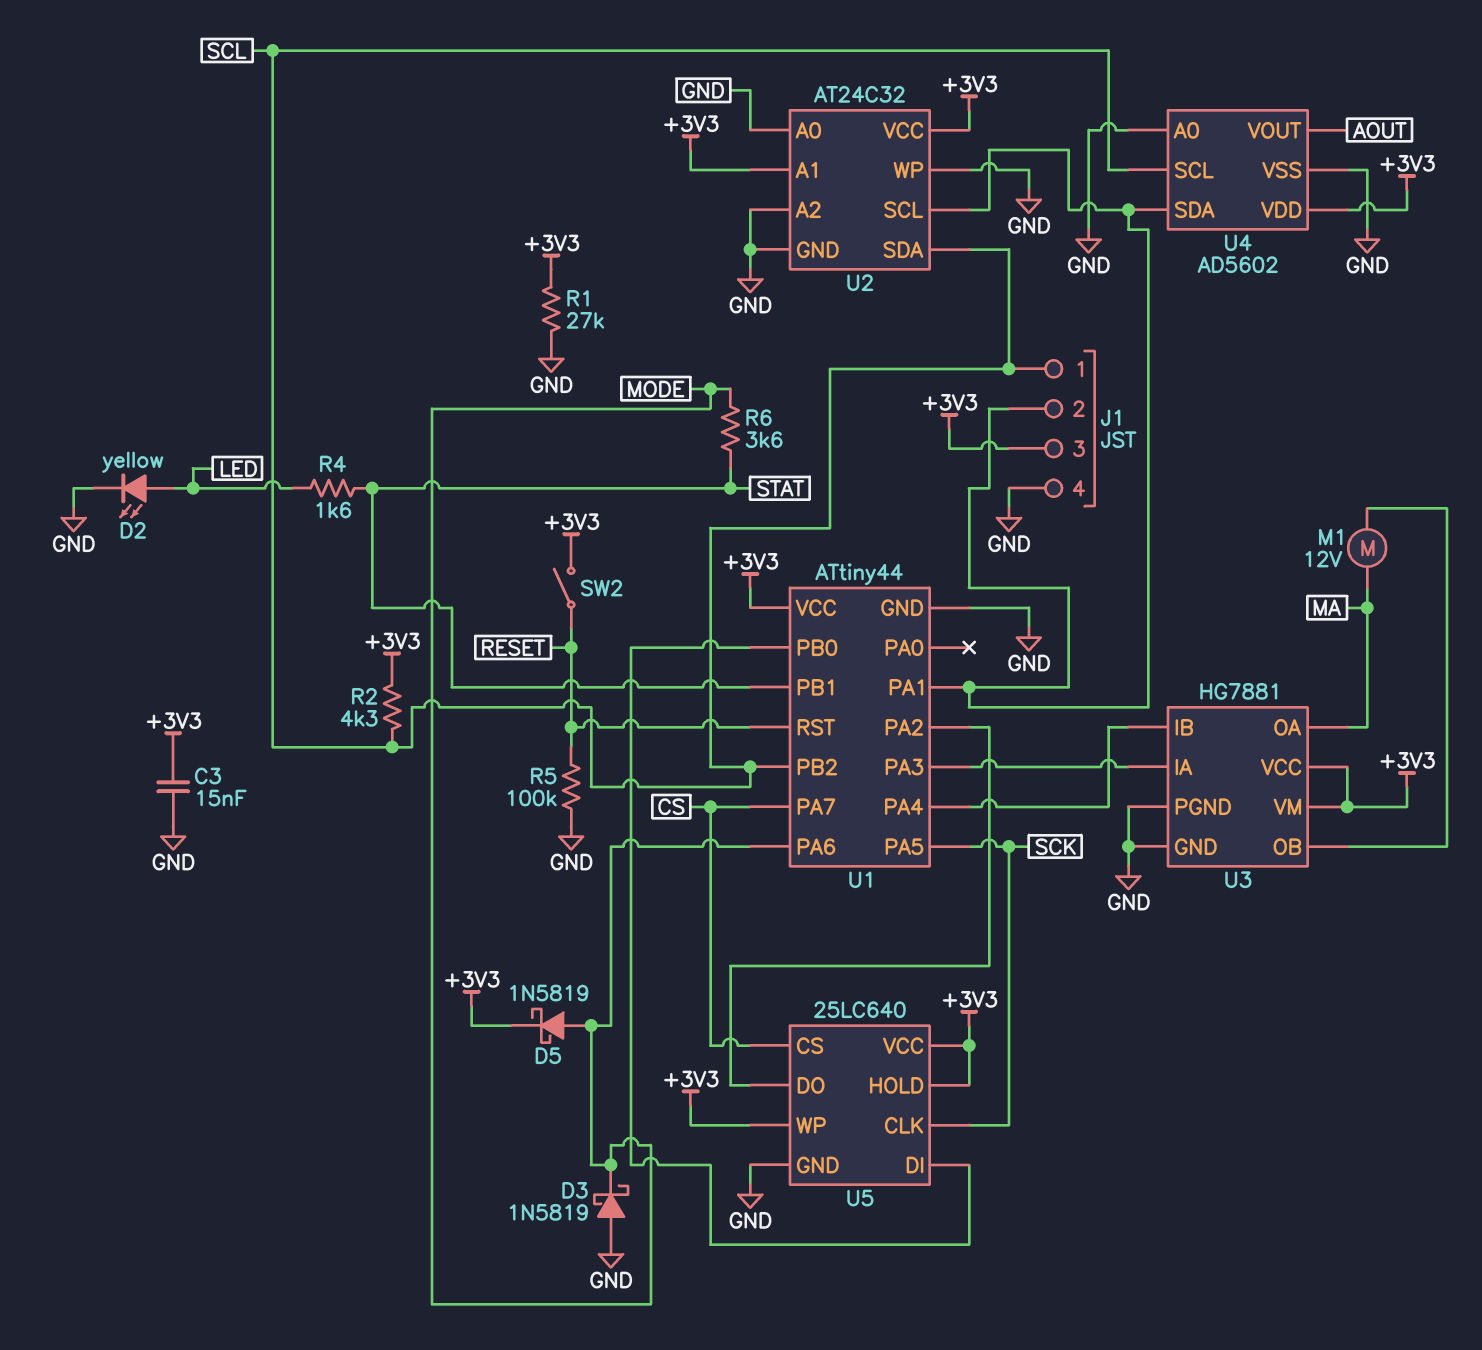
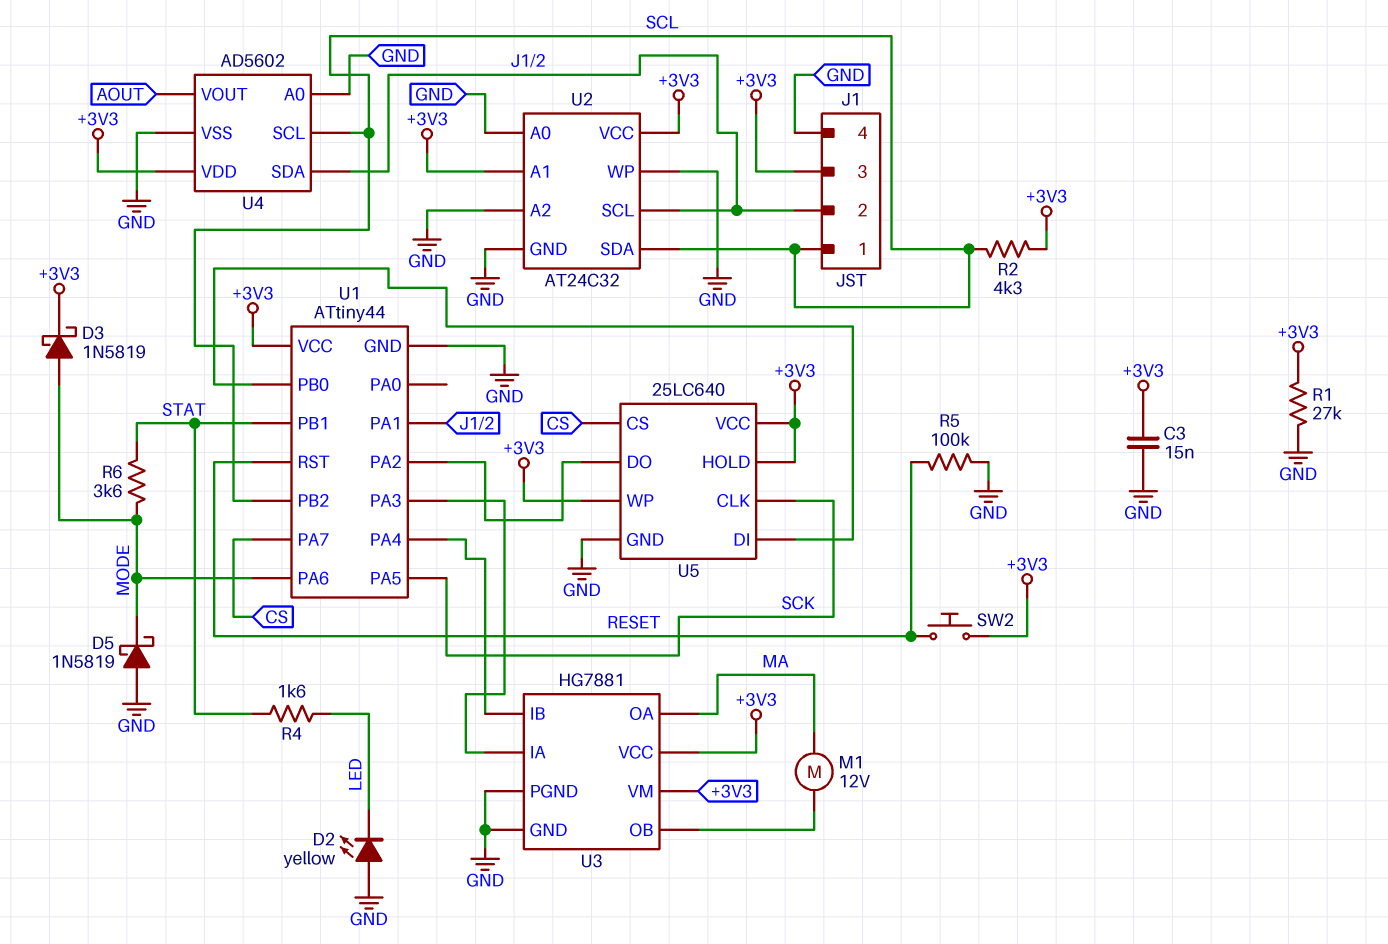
D2: LED yellow (A LED, K GND) -> LED yellow (A GND, K LED)
D3: schottky 1N5819 (A GND, K MODE) -> schottky 1N5819 (A MODE, K +3V3)
D5: schottky 1N5819 (A MODE, K +3V3) -> schottky 1N5819 (A GND, K MODE)
SW2: switch (+3V3, RESET) -> button (+3V3, RESET)

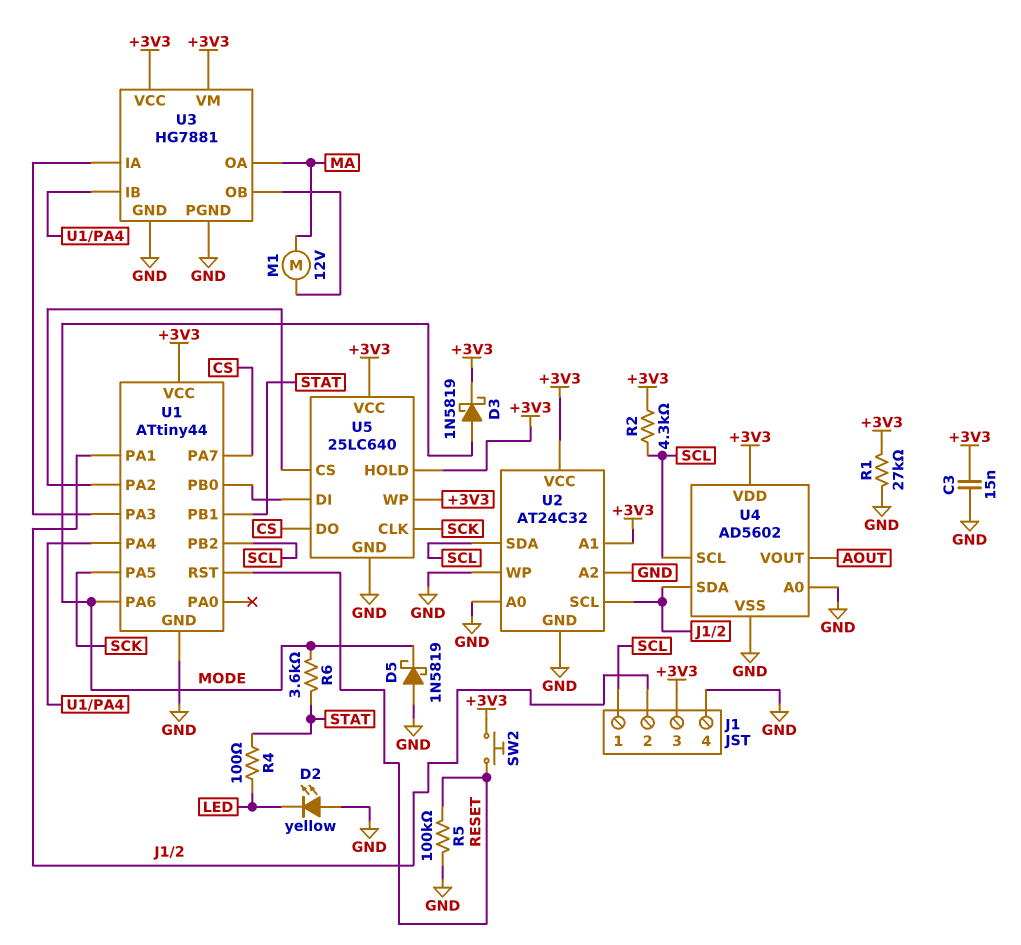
R4: 1.6k (LED, STAT) -> 100 (LED, STAT)
U5 pin CS: CS -> U1/PA2
U5 pin DO: U1/PA2 -> CS

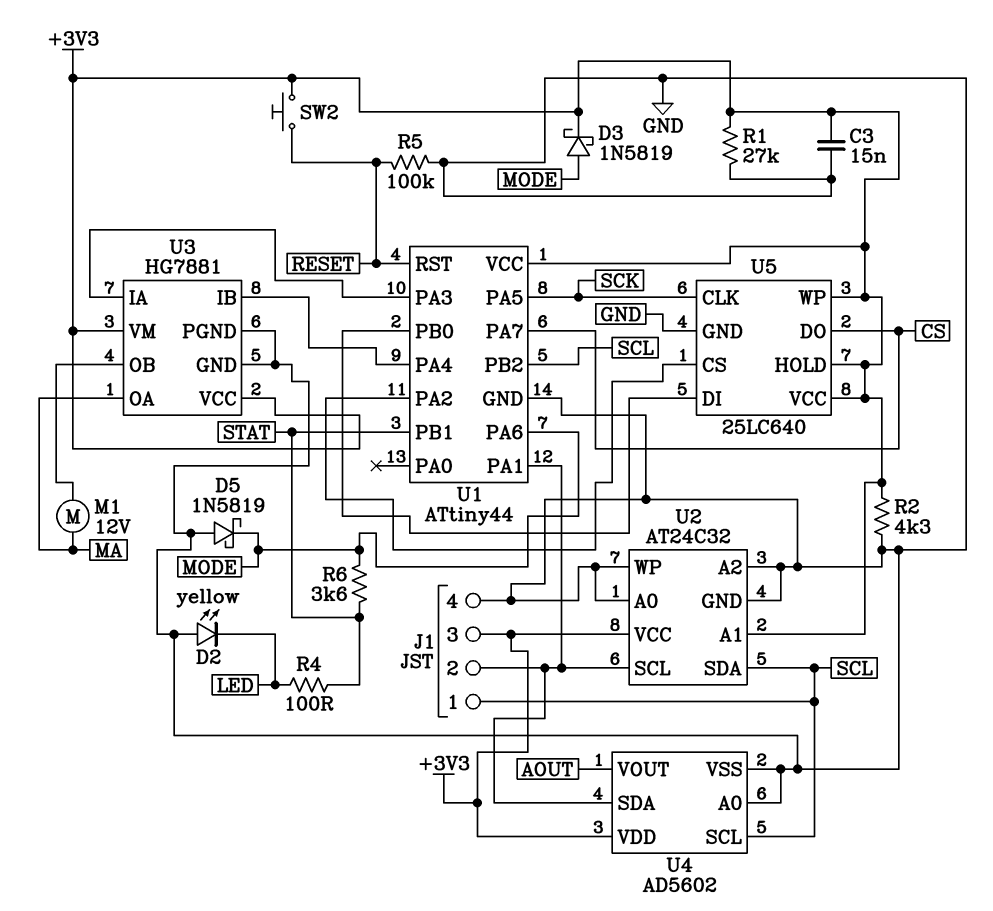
R2: 4.3k (+3V3, SCL) -> 4.3k (+3V3, GND)

